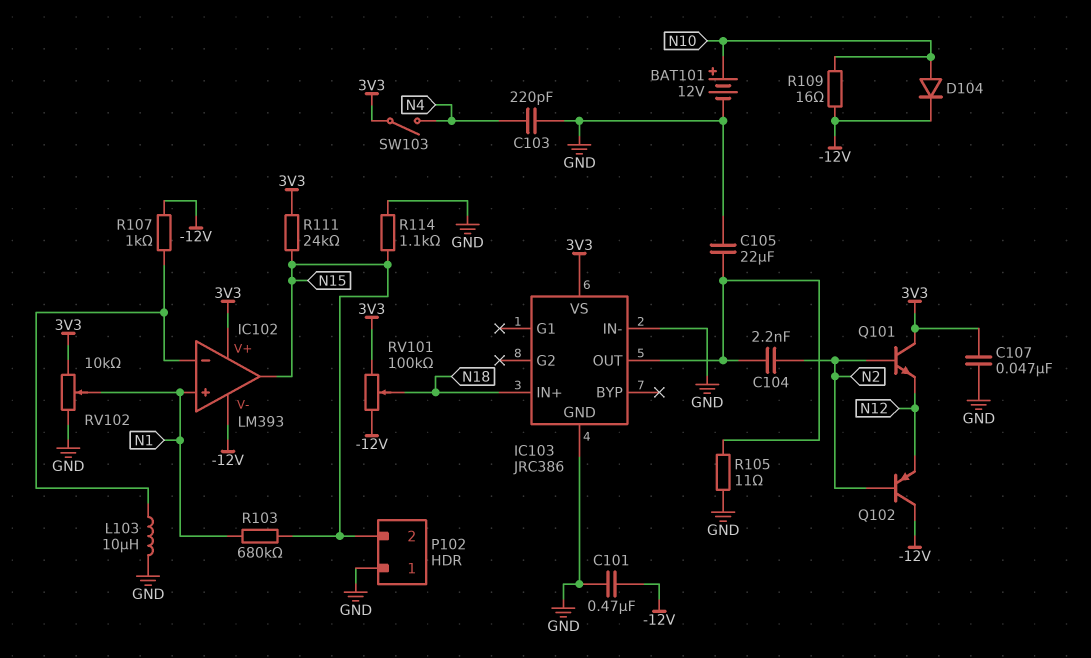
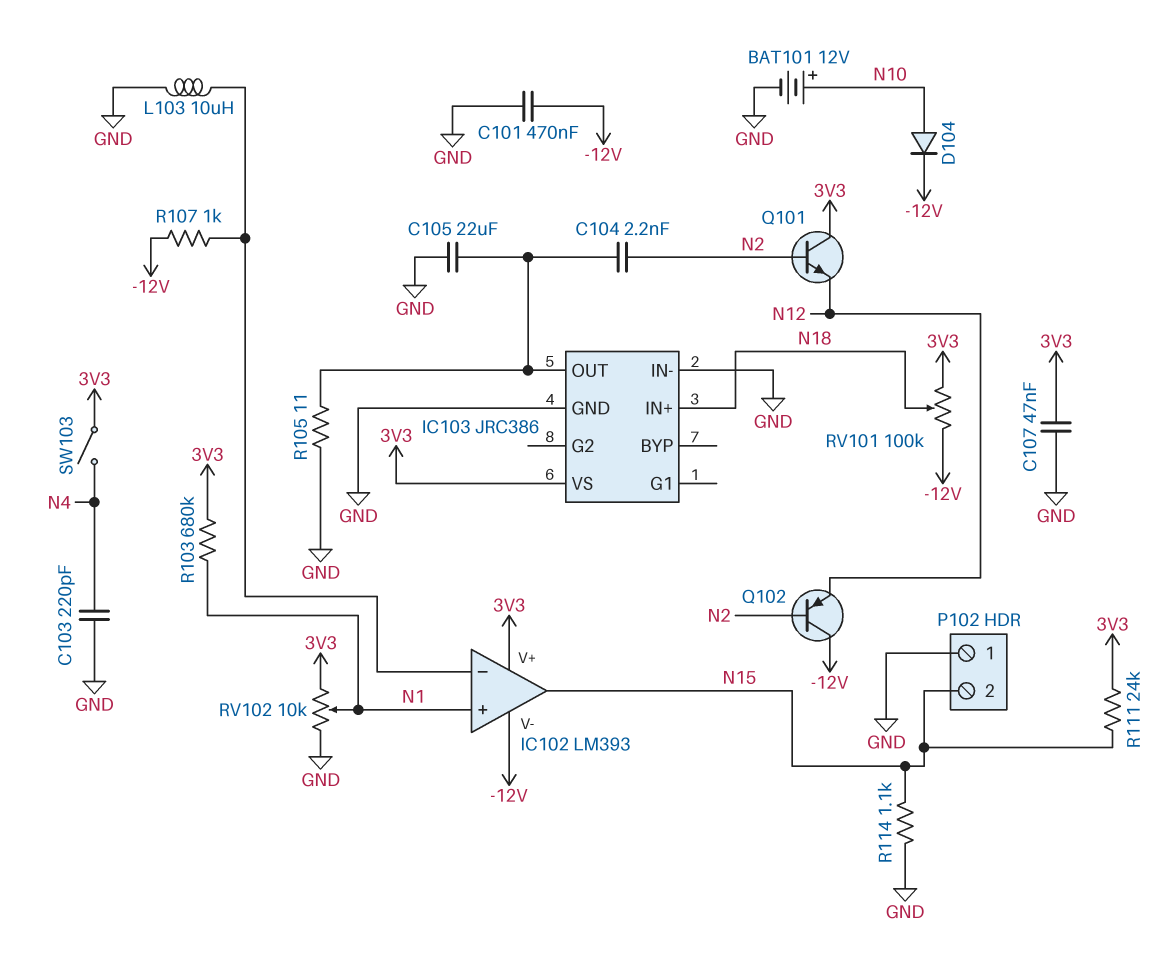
R103: 680k (N1, N15) -> 680k (3V3, N1)
R109: 16 (-12V, N10) -> none

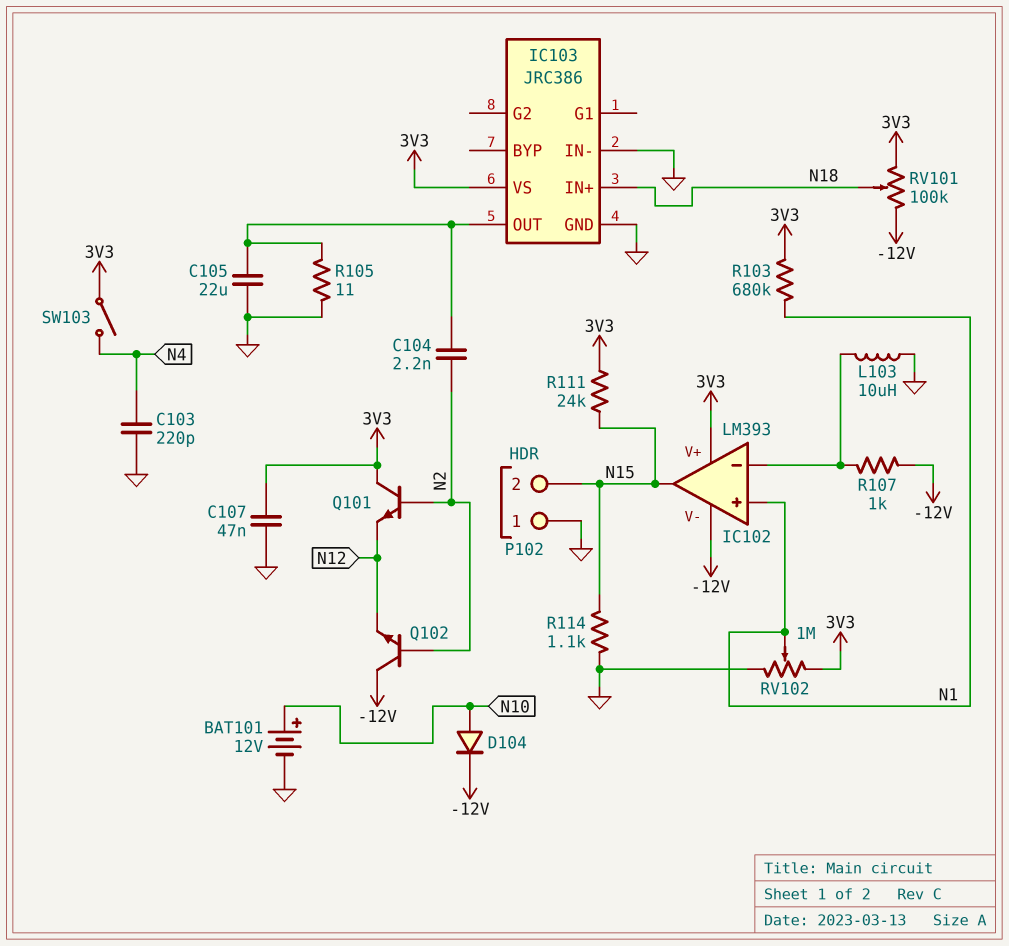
C101: 470nF (-12V, GND) -> none
Q102: PNP (B N2, C -12V, E N12) -> NPN (B N2, C -12V, E N12)
RV102: 10k (3V3, GND, wiper N1) -> 1M (3V3, GND, wiper N1)

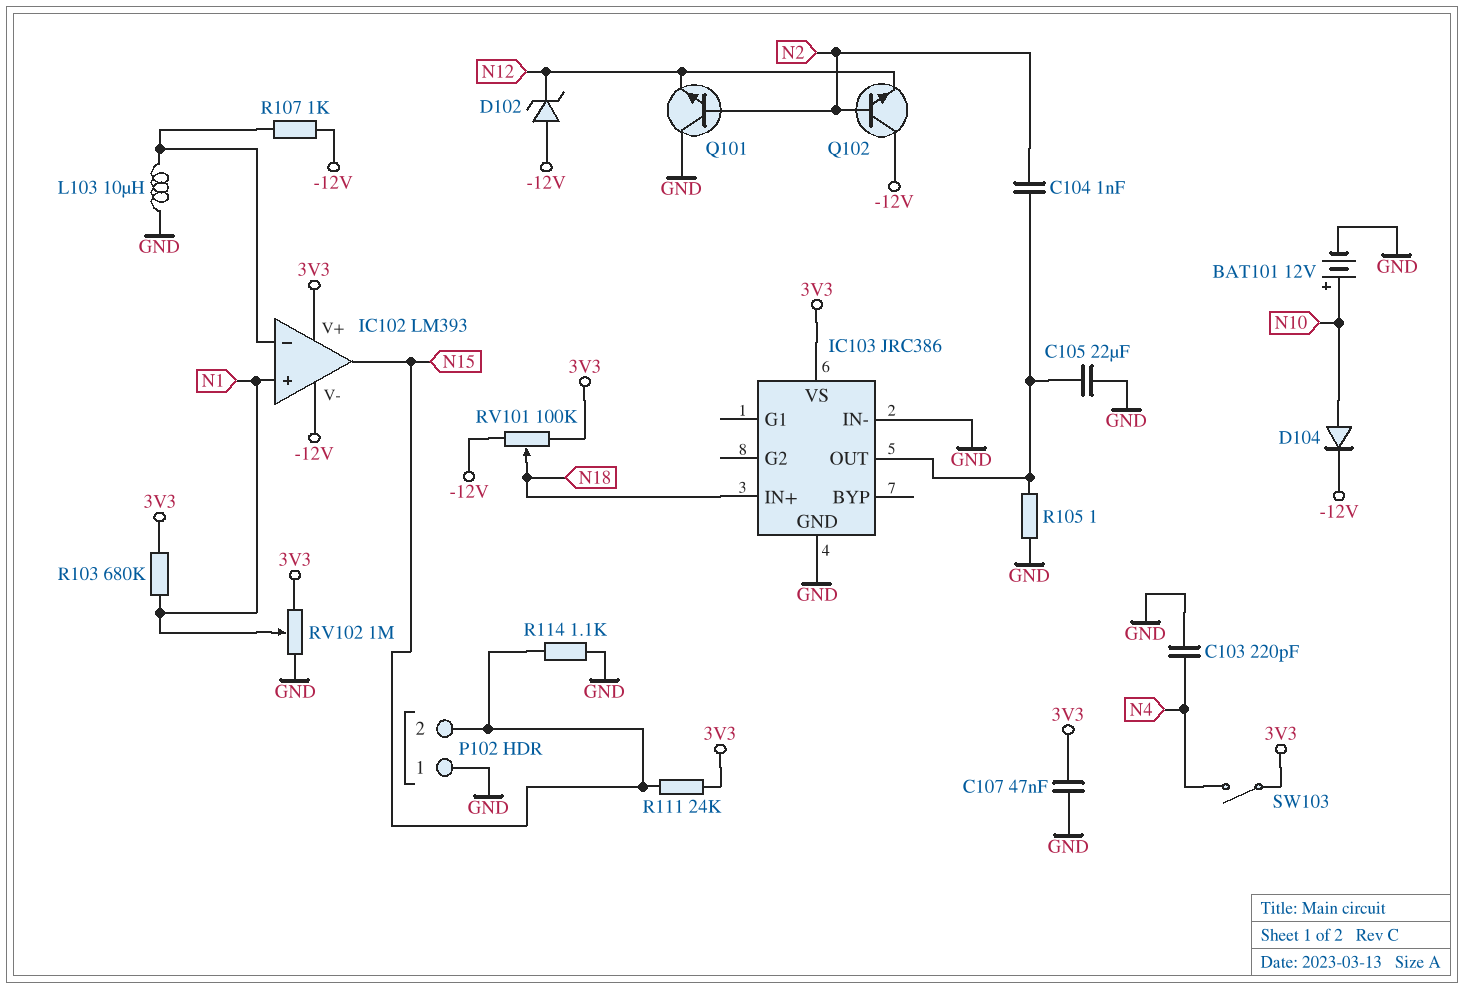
C104: 2.2nF (IC103/OUT, N2) -> 1nF (IC103/OUT, N2)
D102: none -> zener (A -12V, K N12)
Q101: NPN (B N2, C 3V3, E N12) -> NPN (B N2, C GND, E N12)
R105: 11 (GND, IC103/OUT) -> 1 (GND, IC103/OUT)

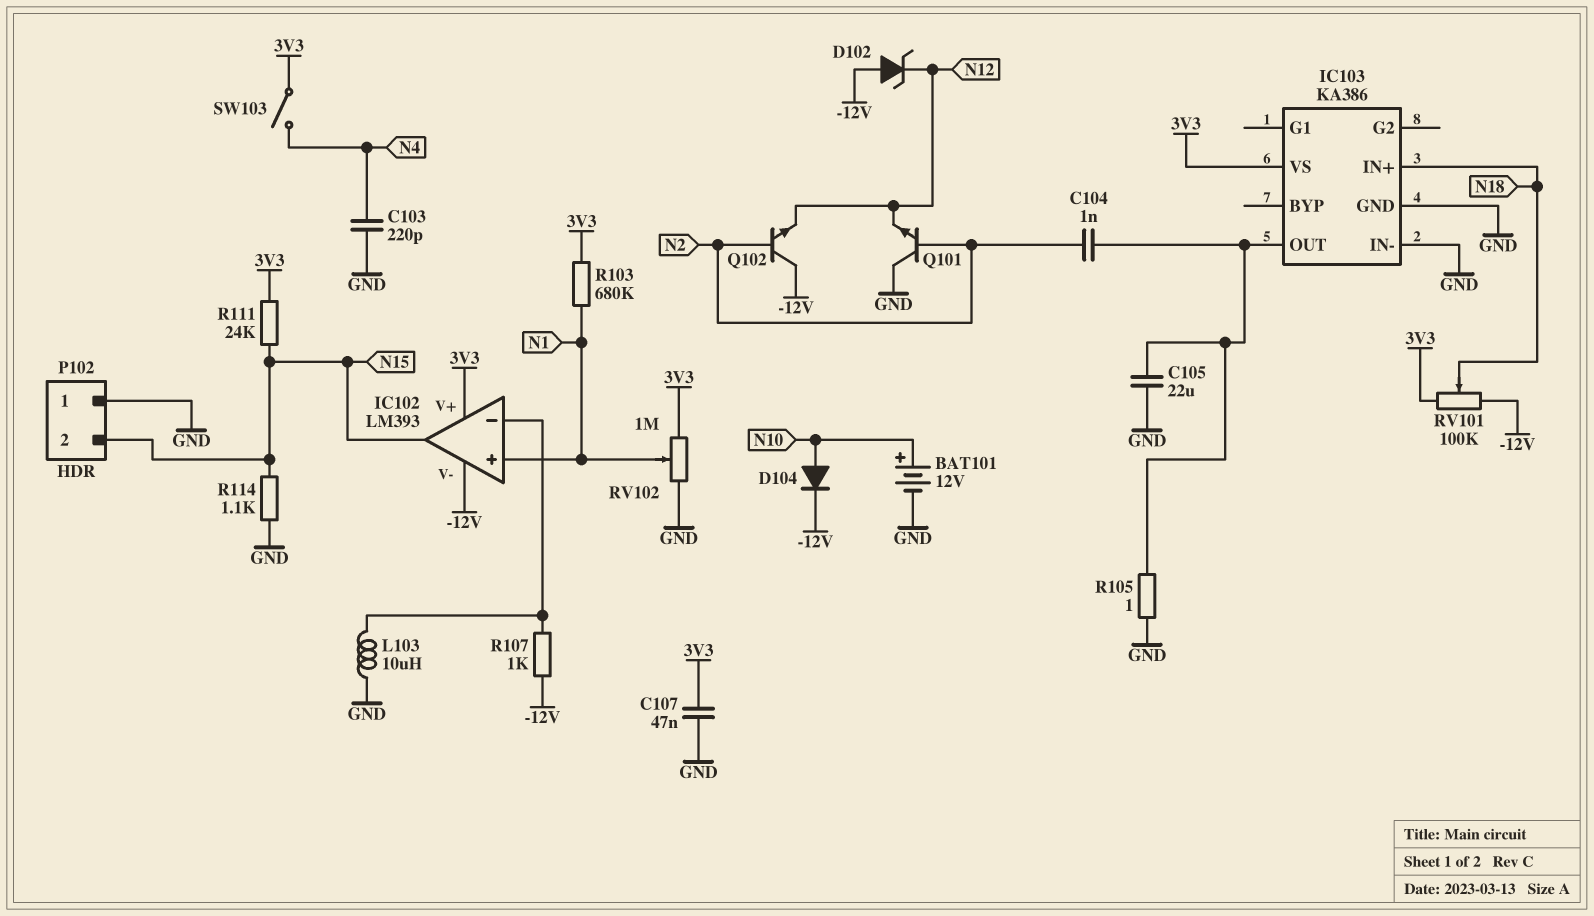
IC103: JRC386 -> KA386

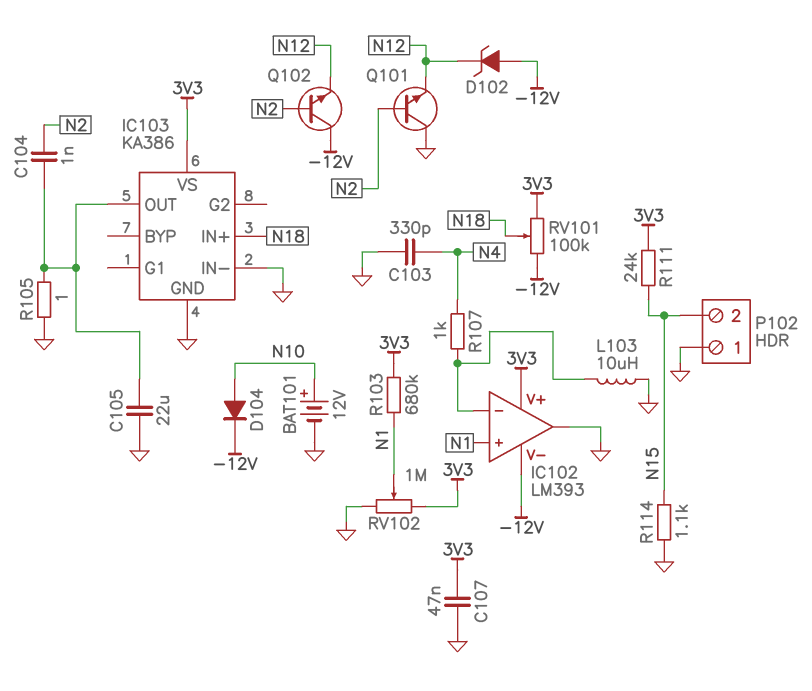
C103: 220pF (GND, N4) -> 330pF (GND, N4)
IC102 pin out: N15 -> GND
R107: 1k (-12V, IC102/in-) -> 1k (IC102/in-, N4)
SW103: switch (3V3, N4) -> none

